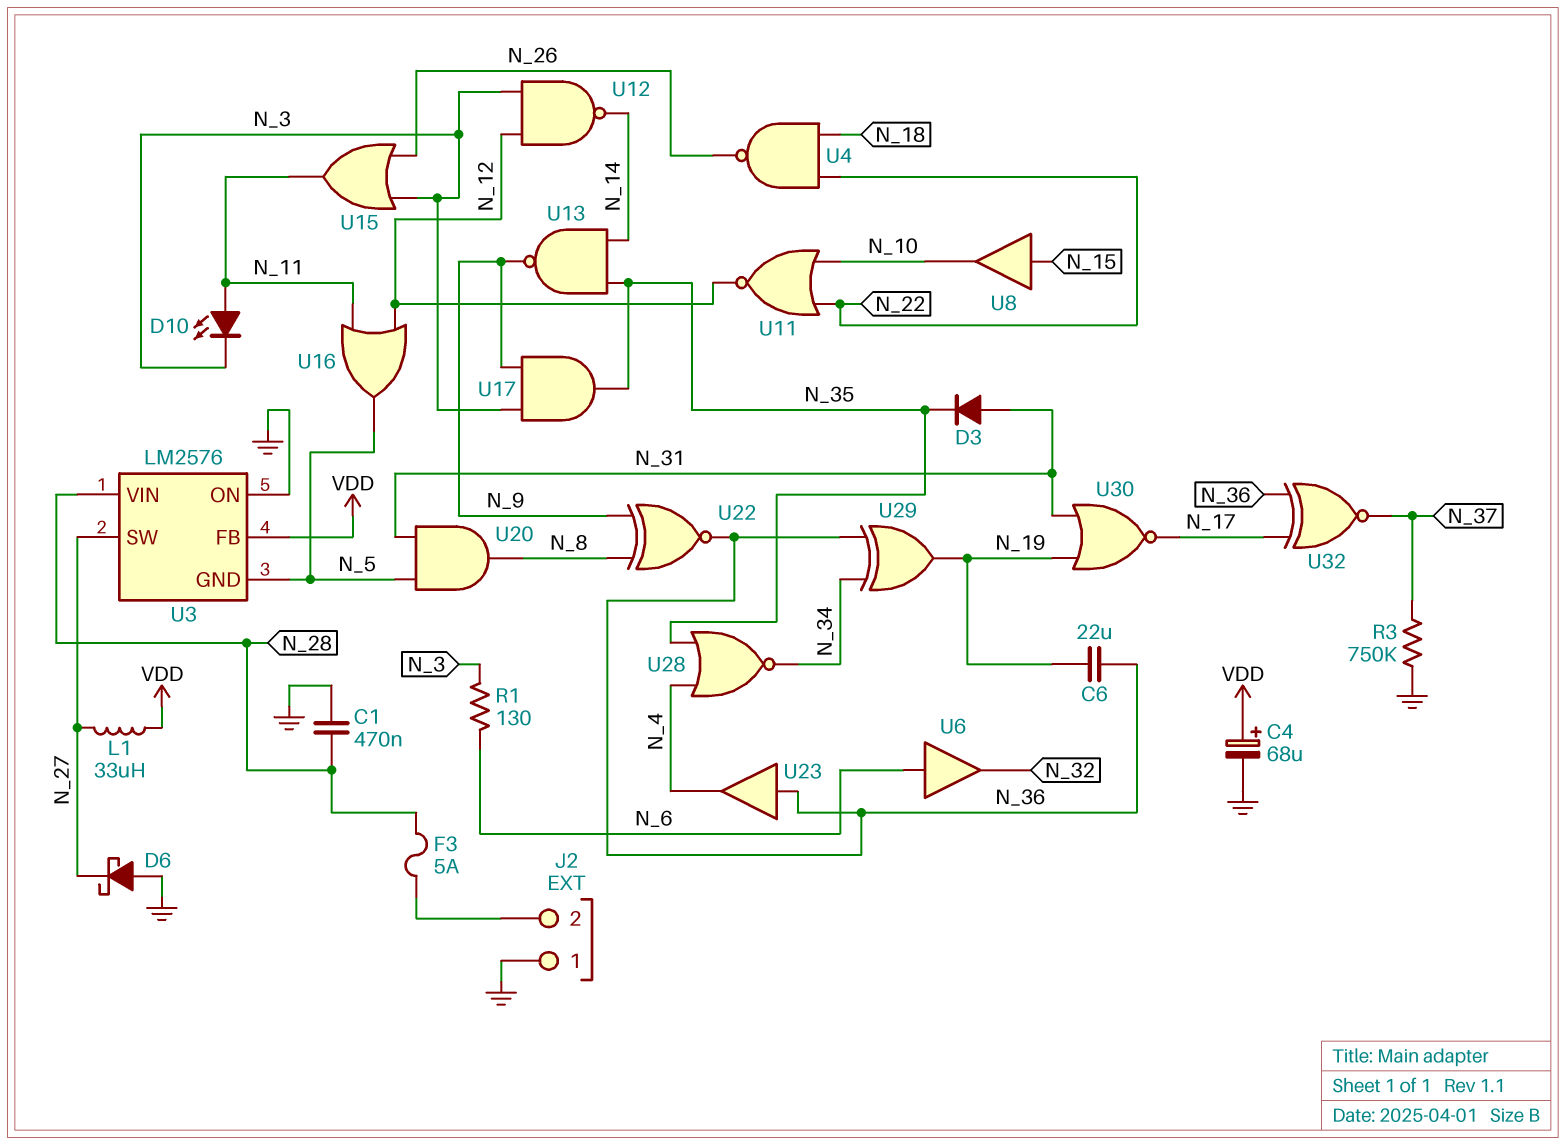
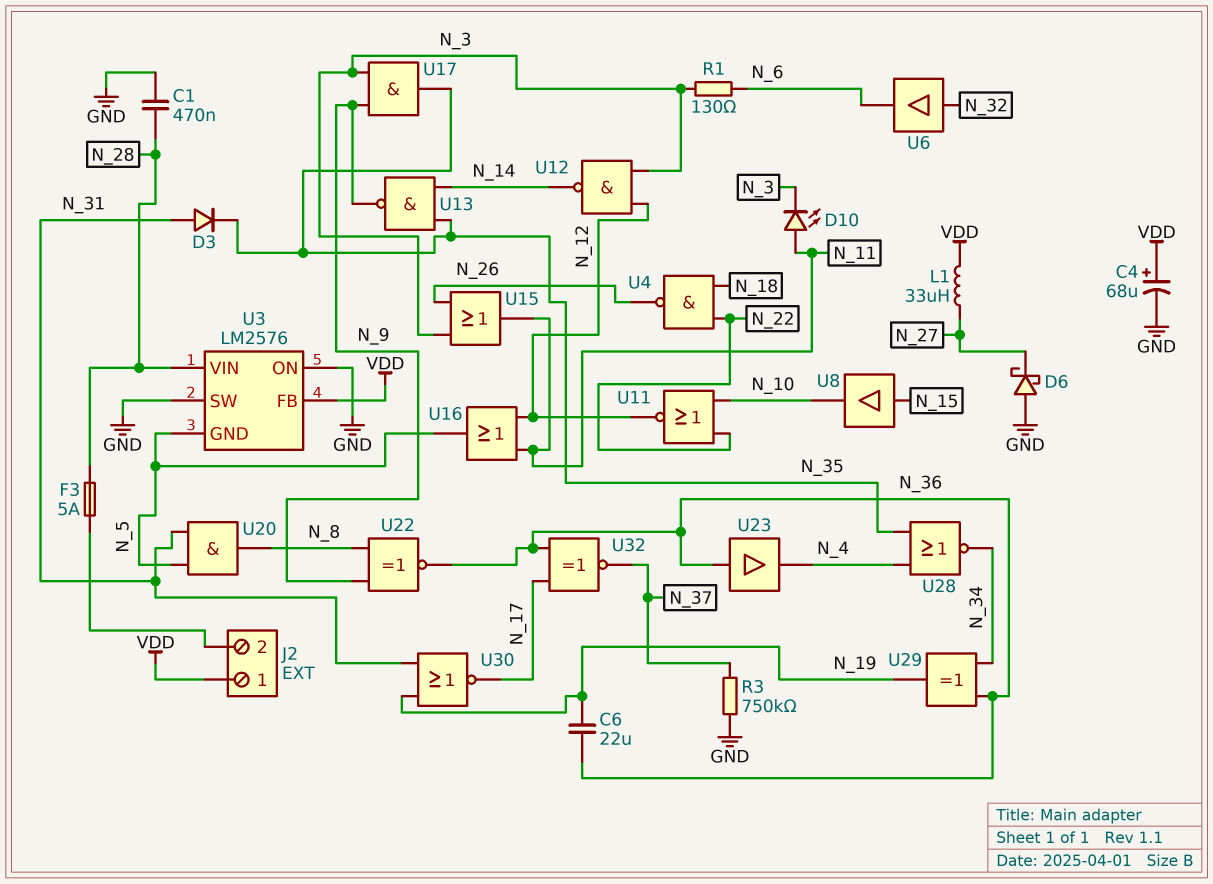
J2 pin 1: GND -> VDD
U3 pin SW: N_27 -> GND
U6: buffer (in N_6, out N_32) -> buffer (in N_32, out N_6)

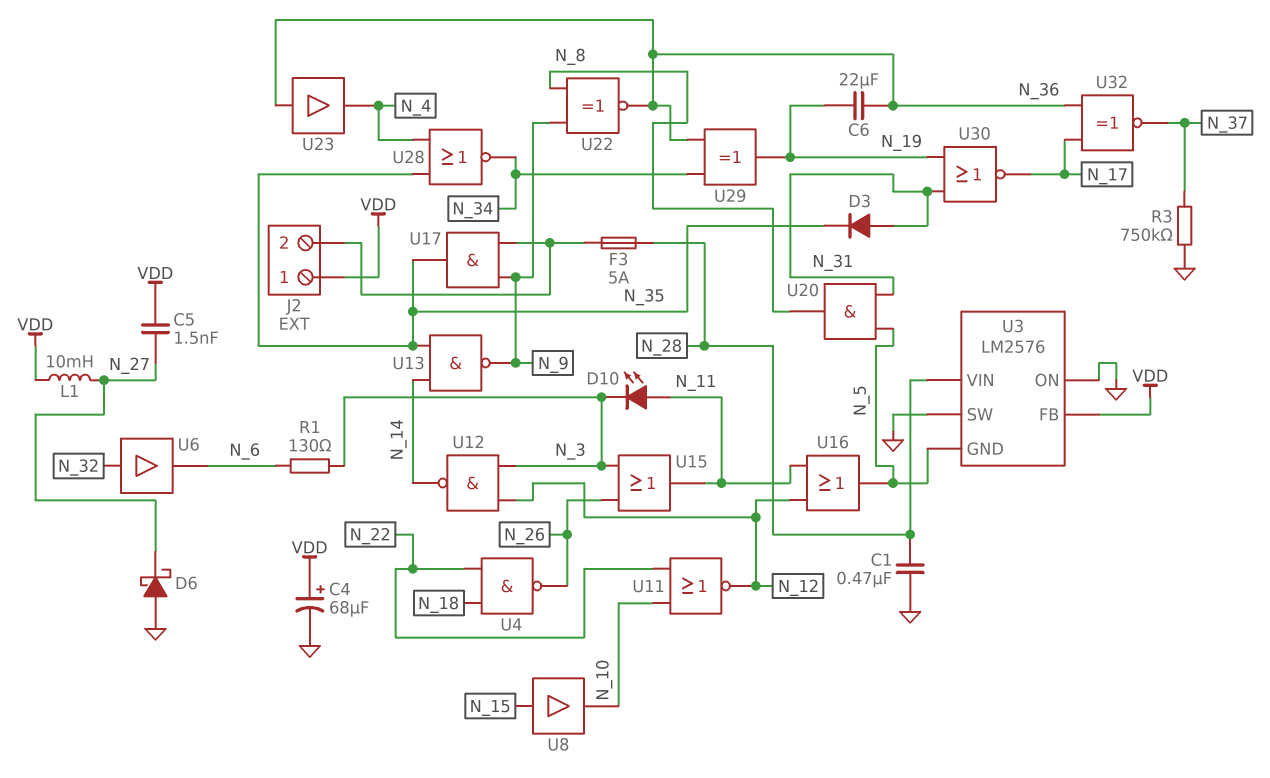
C5: none -> 1.5nF (N_27, VDD)
L1: 33uH (N_27, VDD) -> 10mH (N_27, VDD)
U17: AND (in N_3, in N_9, out N_35) -> AND (in J2/2, in N_9, out N_35)

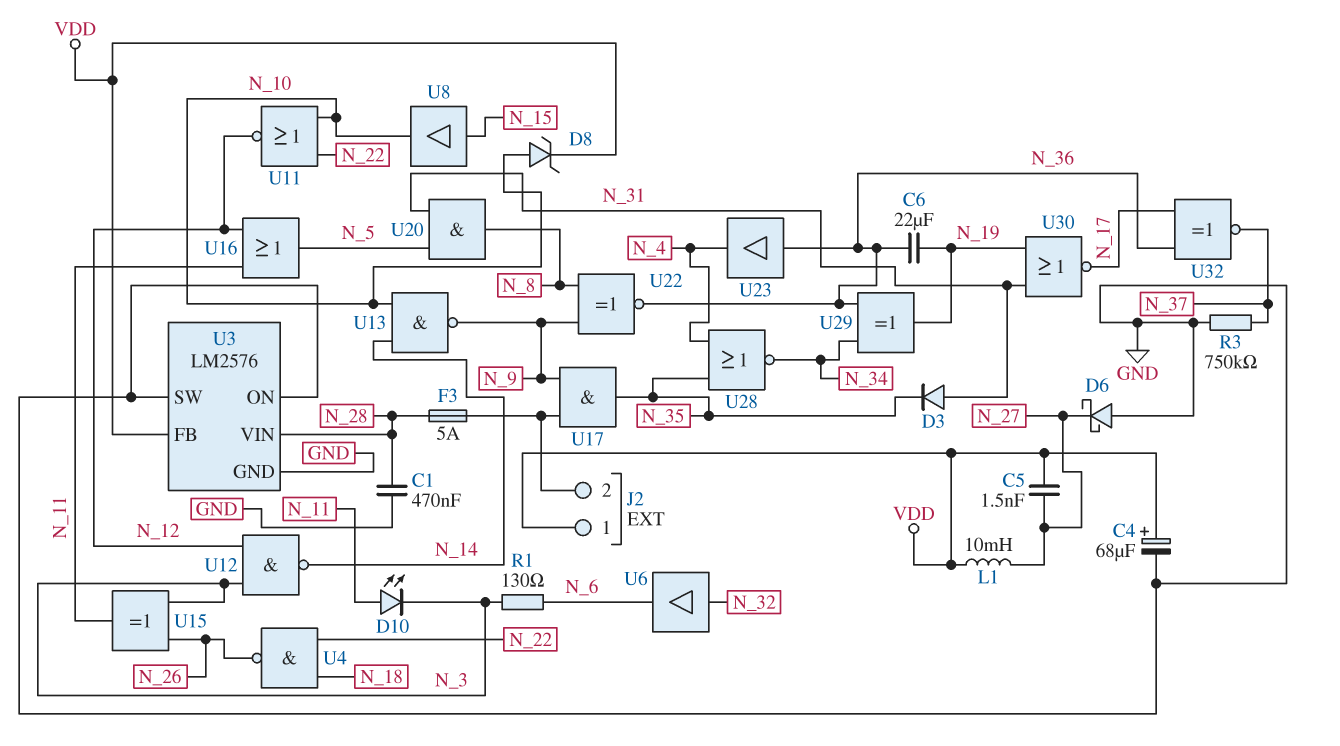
D8: none -> zener (A N_10, K VDD)
U3 pin GND: N_5 -> GND
U13: NAND (in N_14, in N_35, out N_9) -> NAND (in N_10, in N_14, out N_9)
U15: OR (in N_3, in N_26, out N_11) -> XOR (in N_3, in N_26, out N_11)

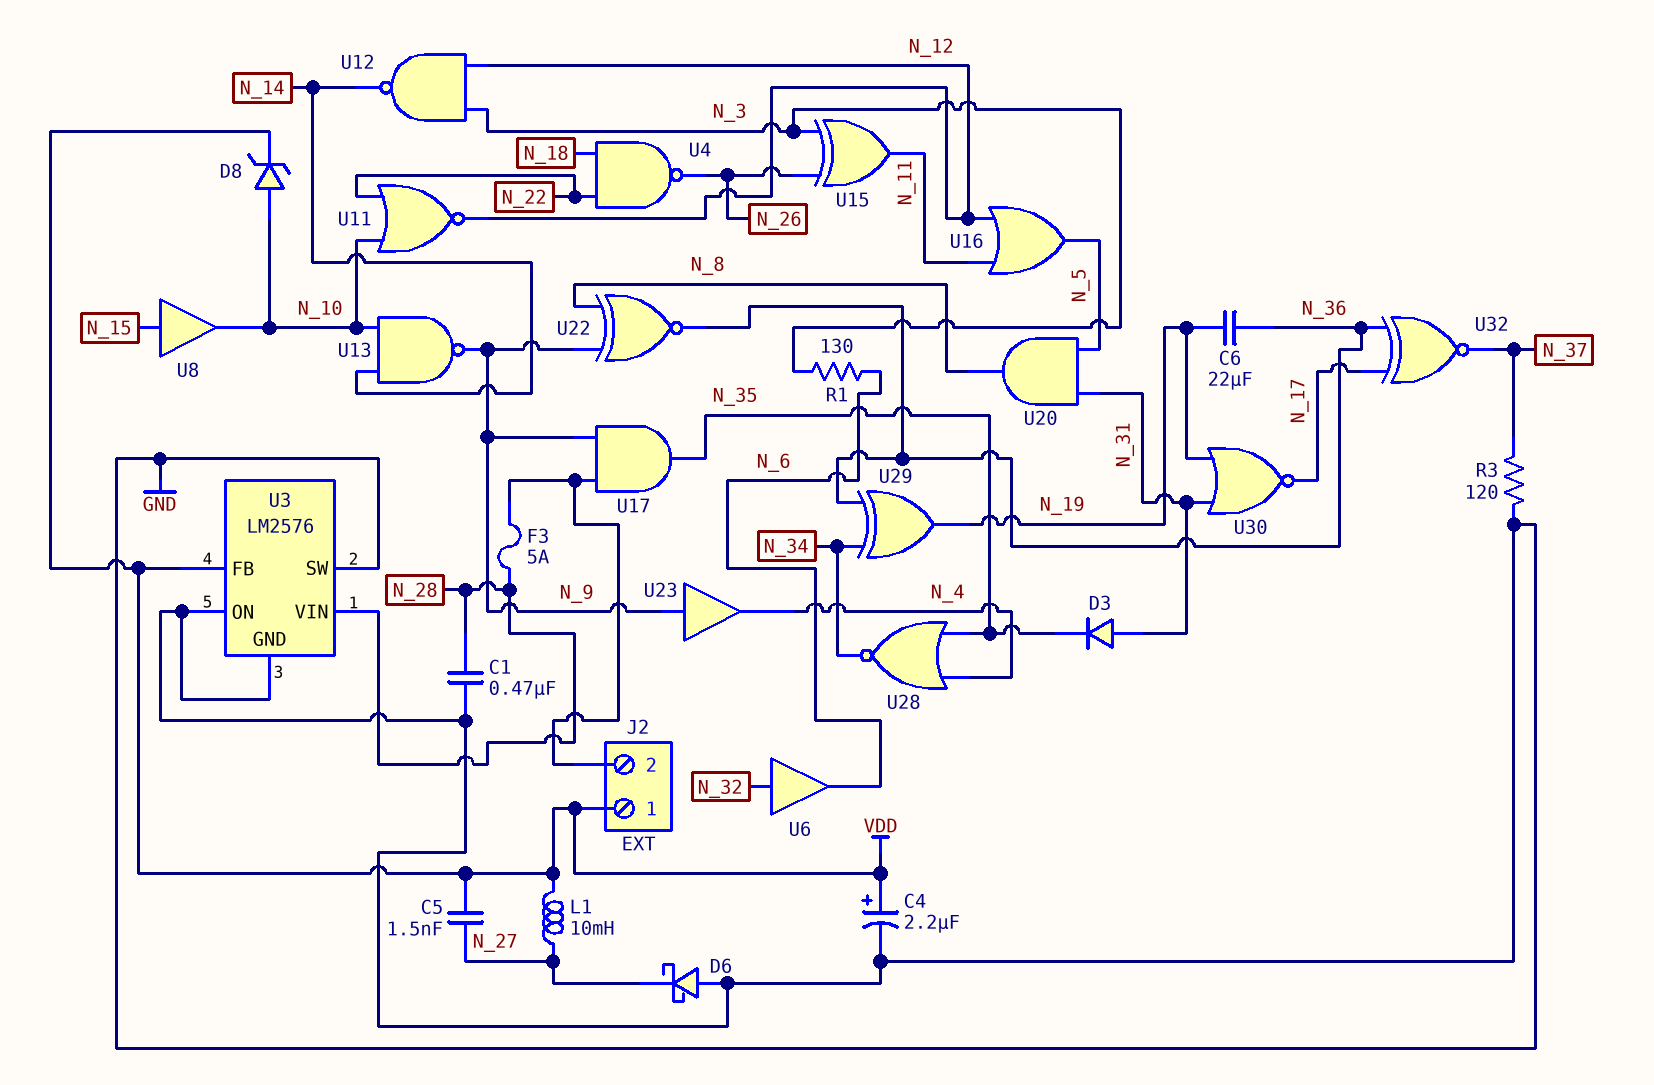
C4: 68uF (plus VDD, minus GND) -> 2.2uF (plus VDD, minus GND)
D10: LED (A N_11, K N_3) -> none
R3: 750k (GND, N_37) -> 120 (GND, N_37)
U23: buffer (in N_36, out N_4) -> buffer (in N_9, out N_4)

